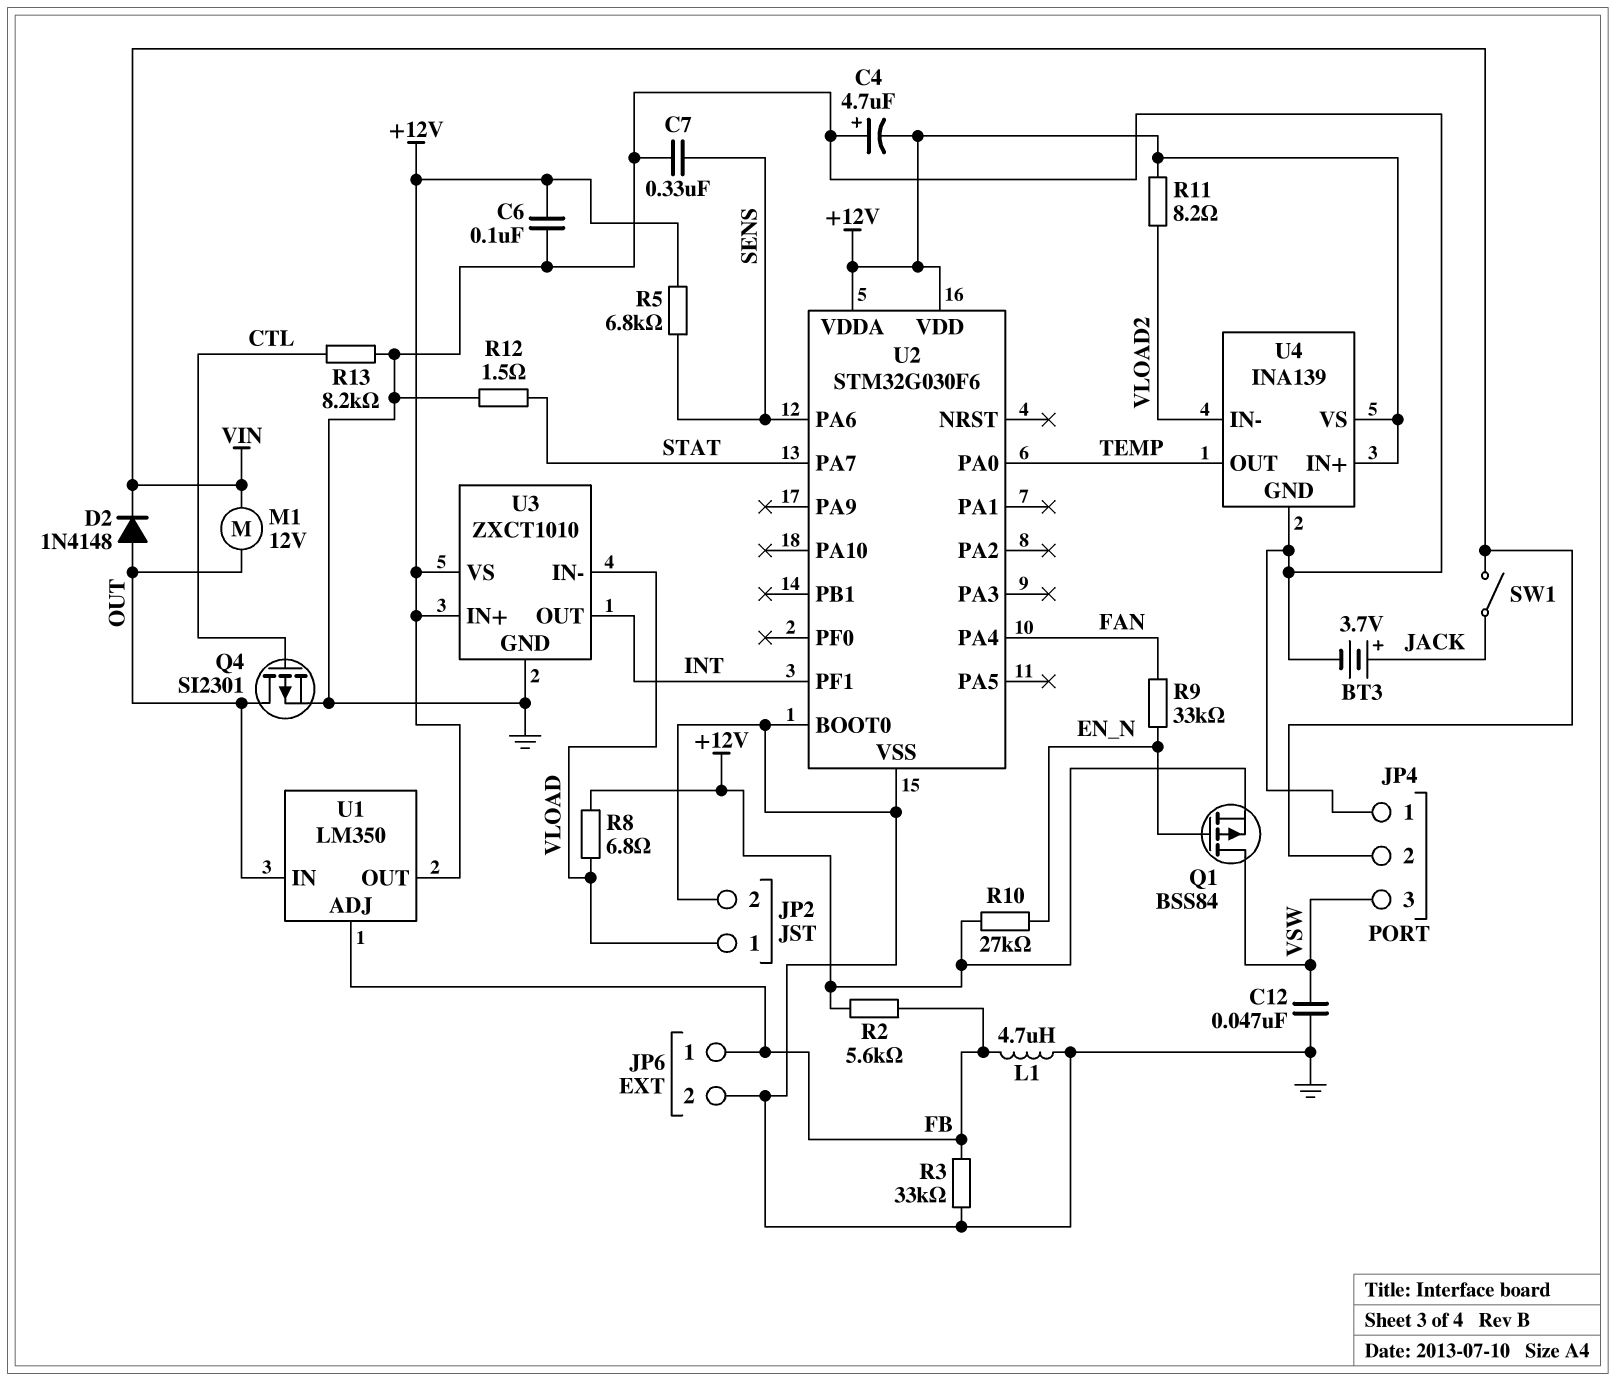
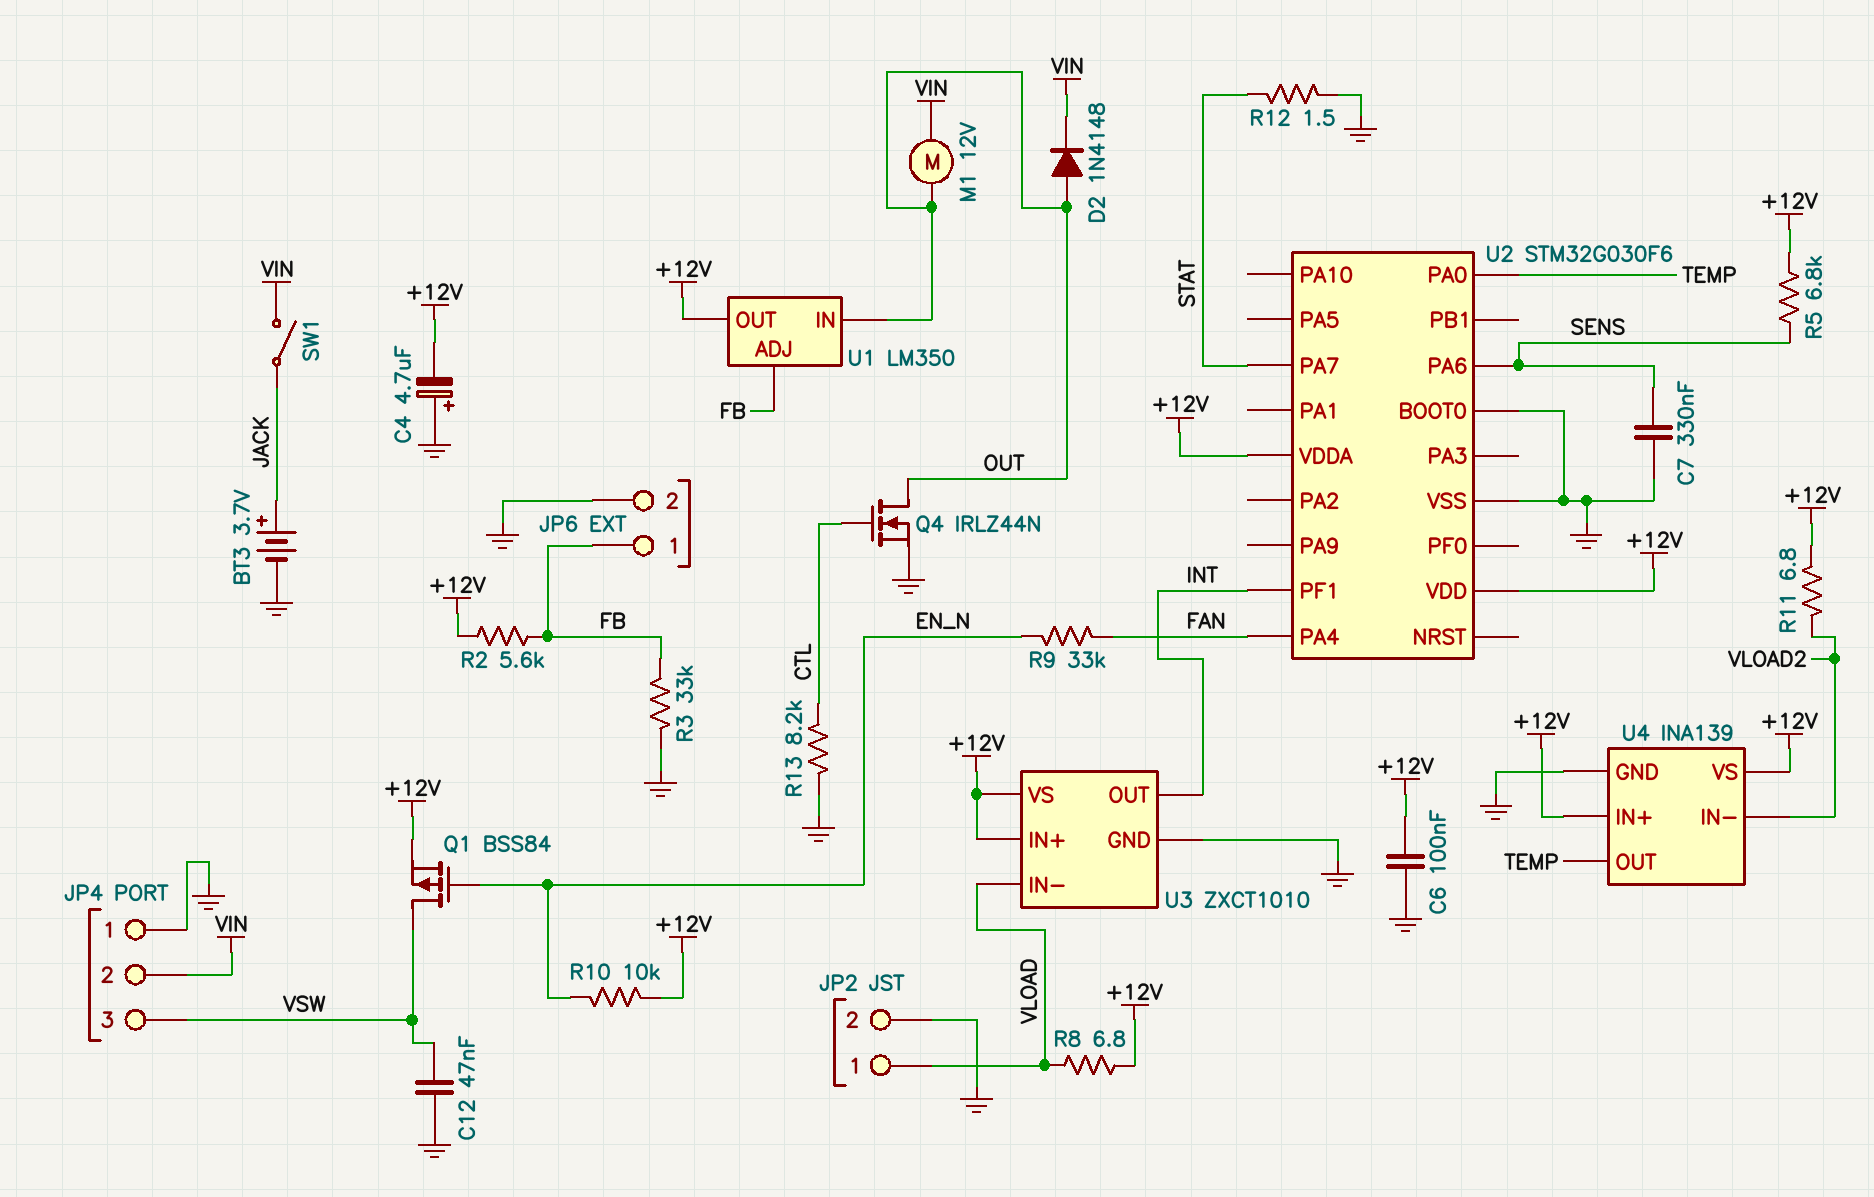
L1: 4.7uH (FB, GND) -> none
Q4: PMOS SI2301 (G CTL, D OUT, S GND) -> NMOS IRLZ44N (G CTL, D OUT, S GND)
R10: 27k (+12V, EN_N) -> 10k (+12V, EN_N)
R11: 8.2 (+12V, VLOAD2) -> 6.8 (+12V, VLOAD2)

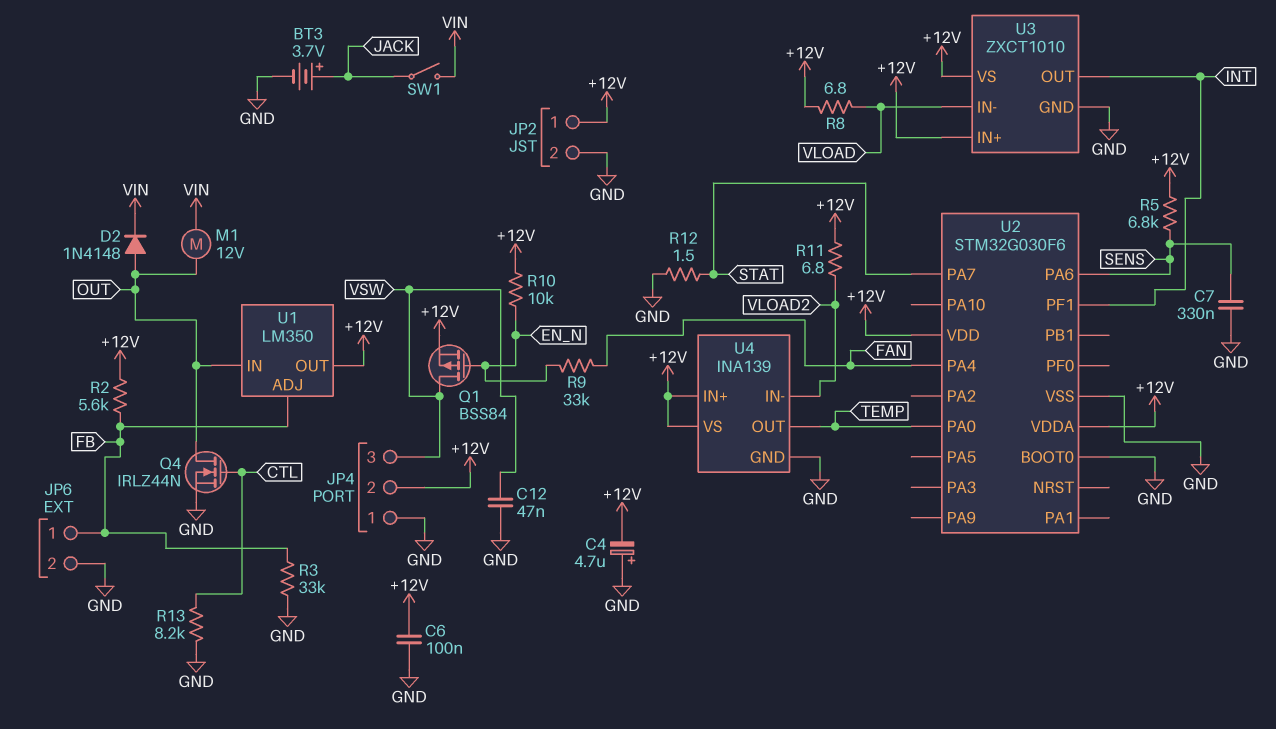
JP2 pin 1: VLOAD -> +12V
JP4 pin 2: VIN -> +12V

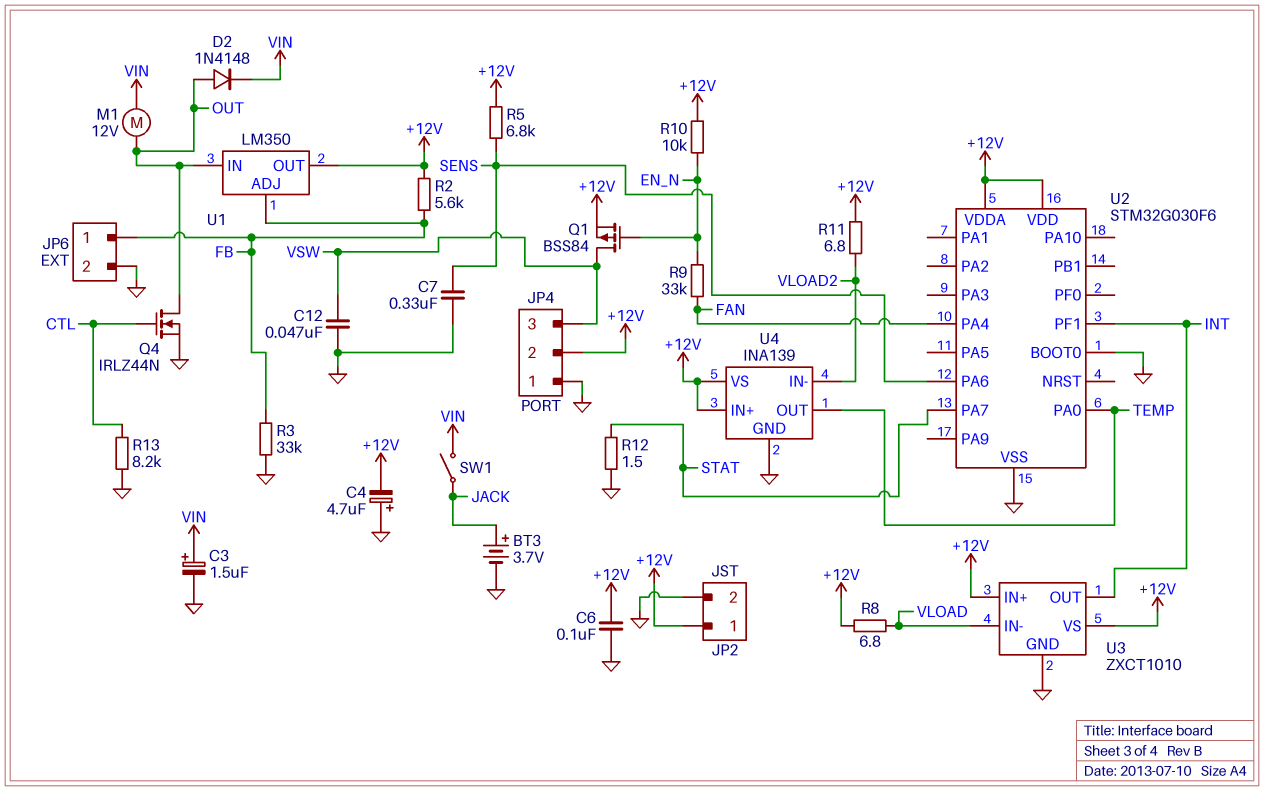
C3: none -> 1.5uF (plus VIN, minus GND)

